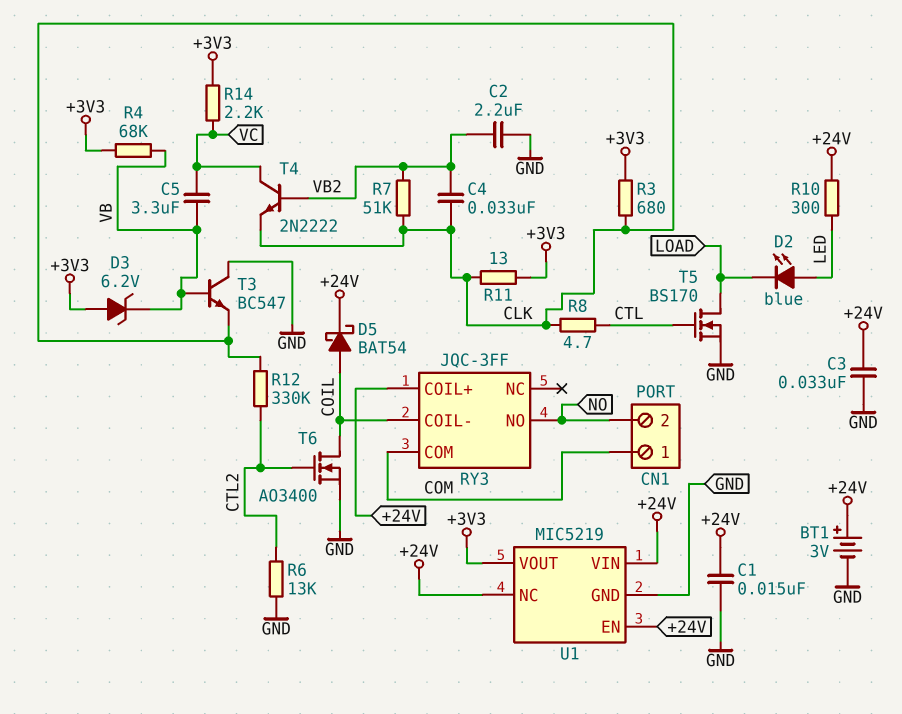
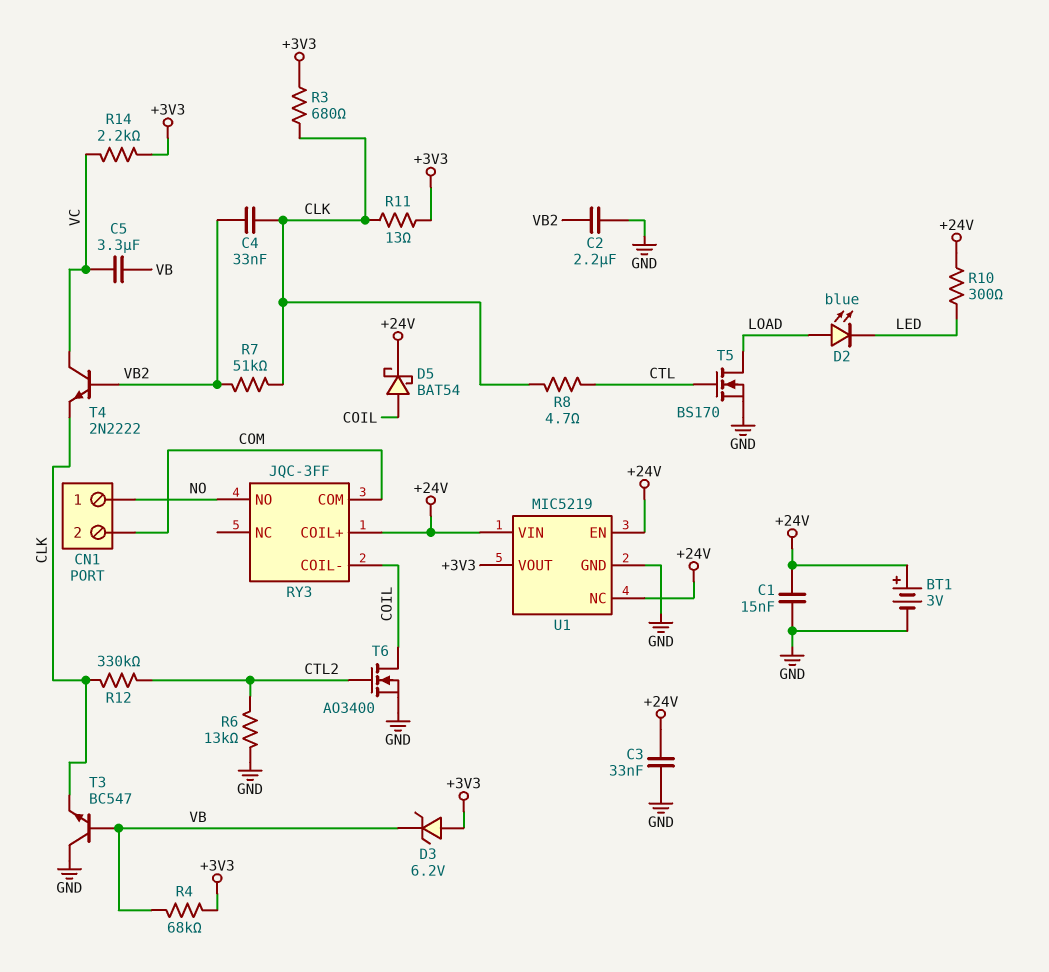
CN1 pin 1: COM -> NO
CN1 pin 2: NO -> COM
D2: LED blue (A LED, K LOAD) -> LED blue (A LOAD, K LED)

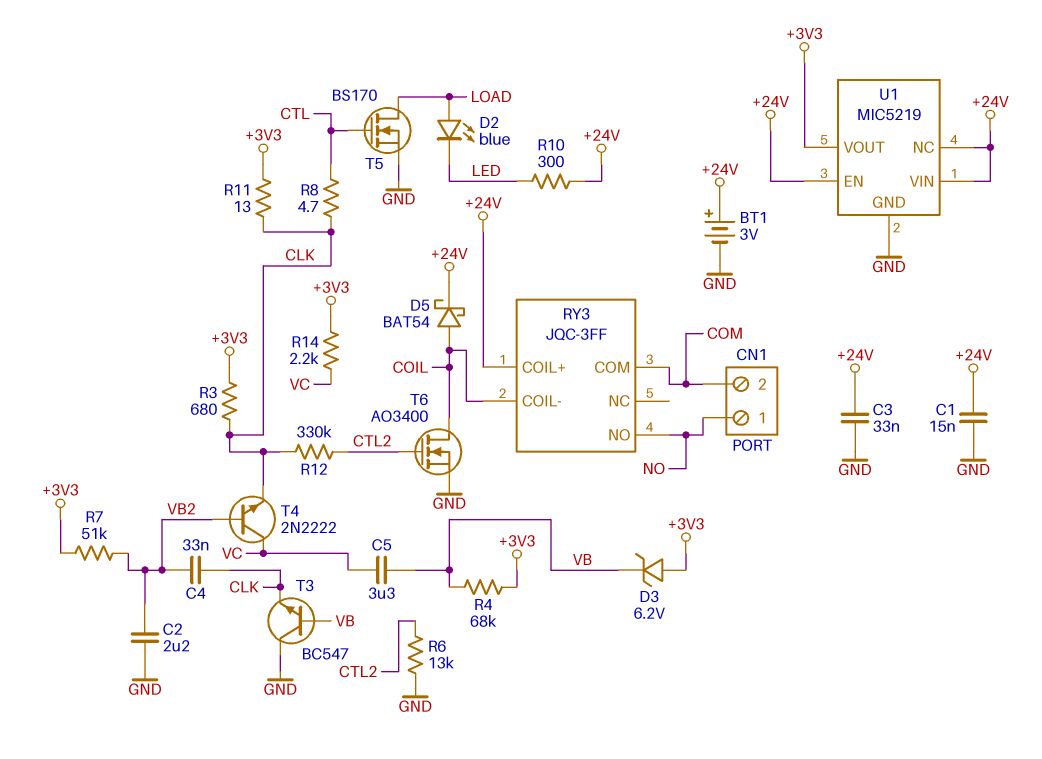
R7: 51k (CLK, VB2) -> 51k (+3V3, VB2)

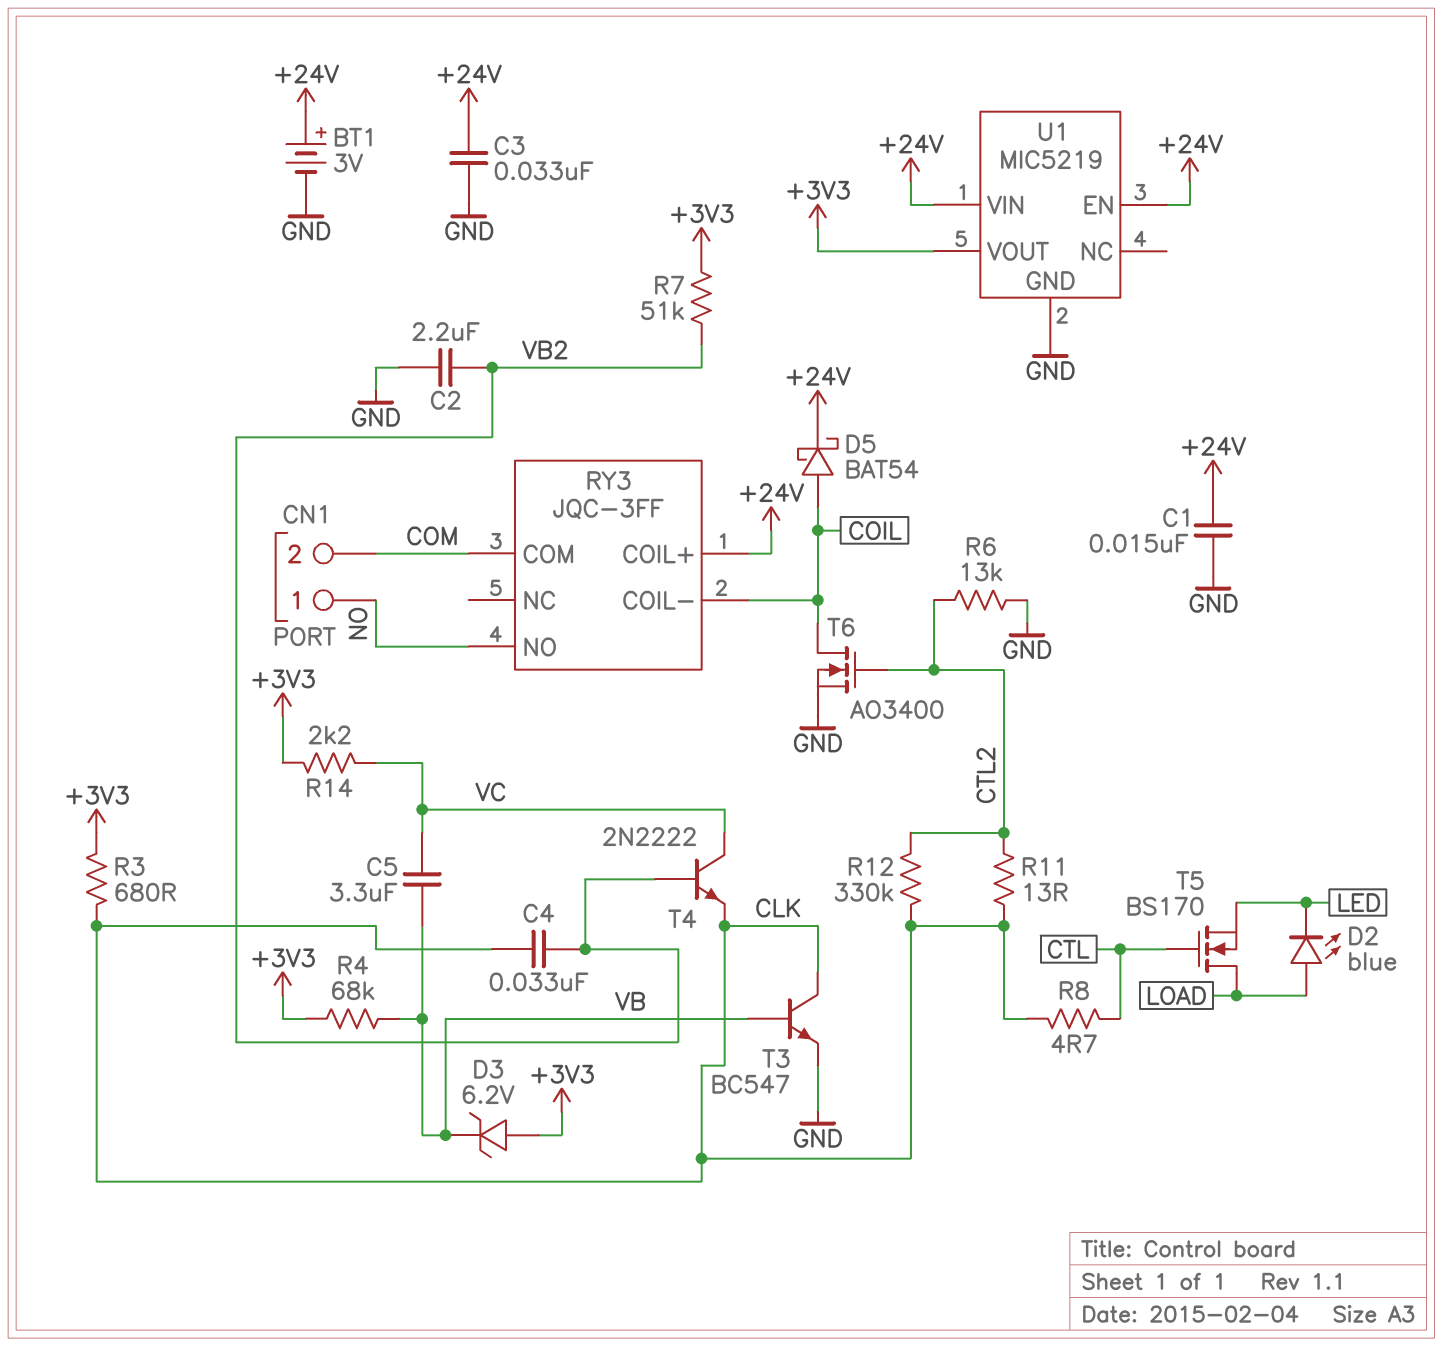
R10: 300 (+24V, LED) -> none
R11: 13 (+3V3, CLK) -> 13 (CLK, CTL2)
T3: NPN BC547 (B VB, C GND, E CLK) -> NPN BC547 (B VB, C CLK, E GND)
T5: NMOS BS170 (G CTL, D LOAD, S GND) -> NMOS BS170 (G CTL, D LOAD, S LED)
U1 pin NC: +24V -> none

